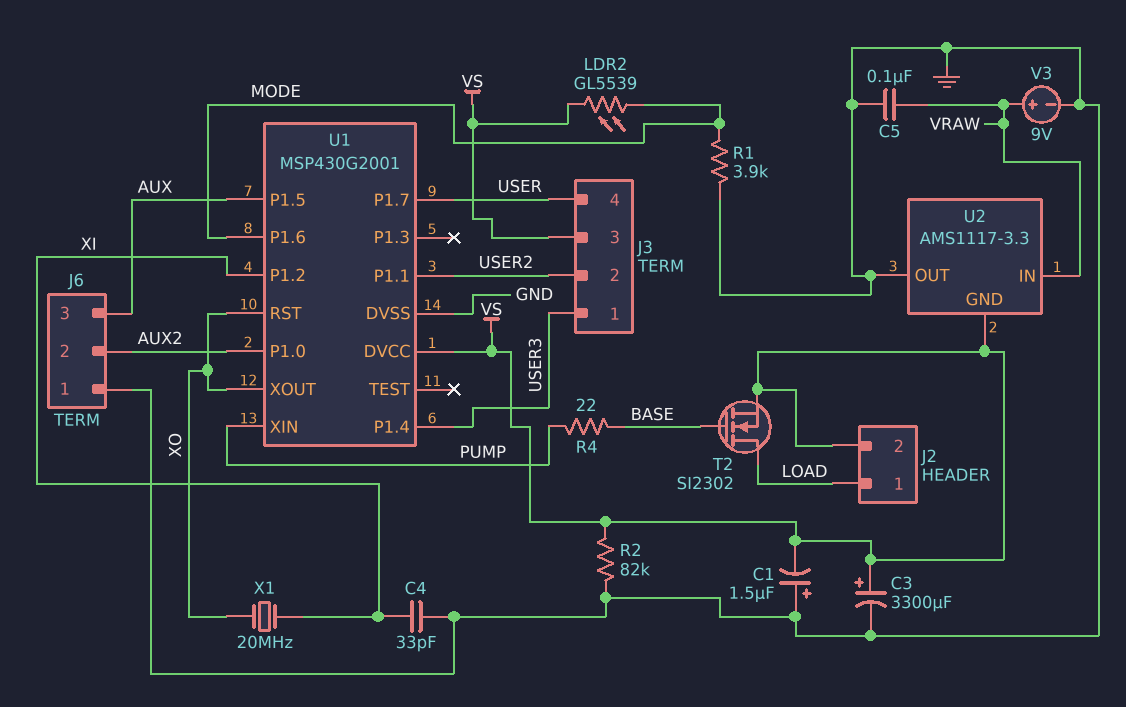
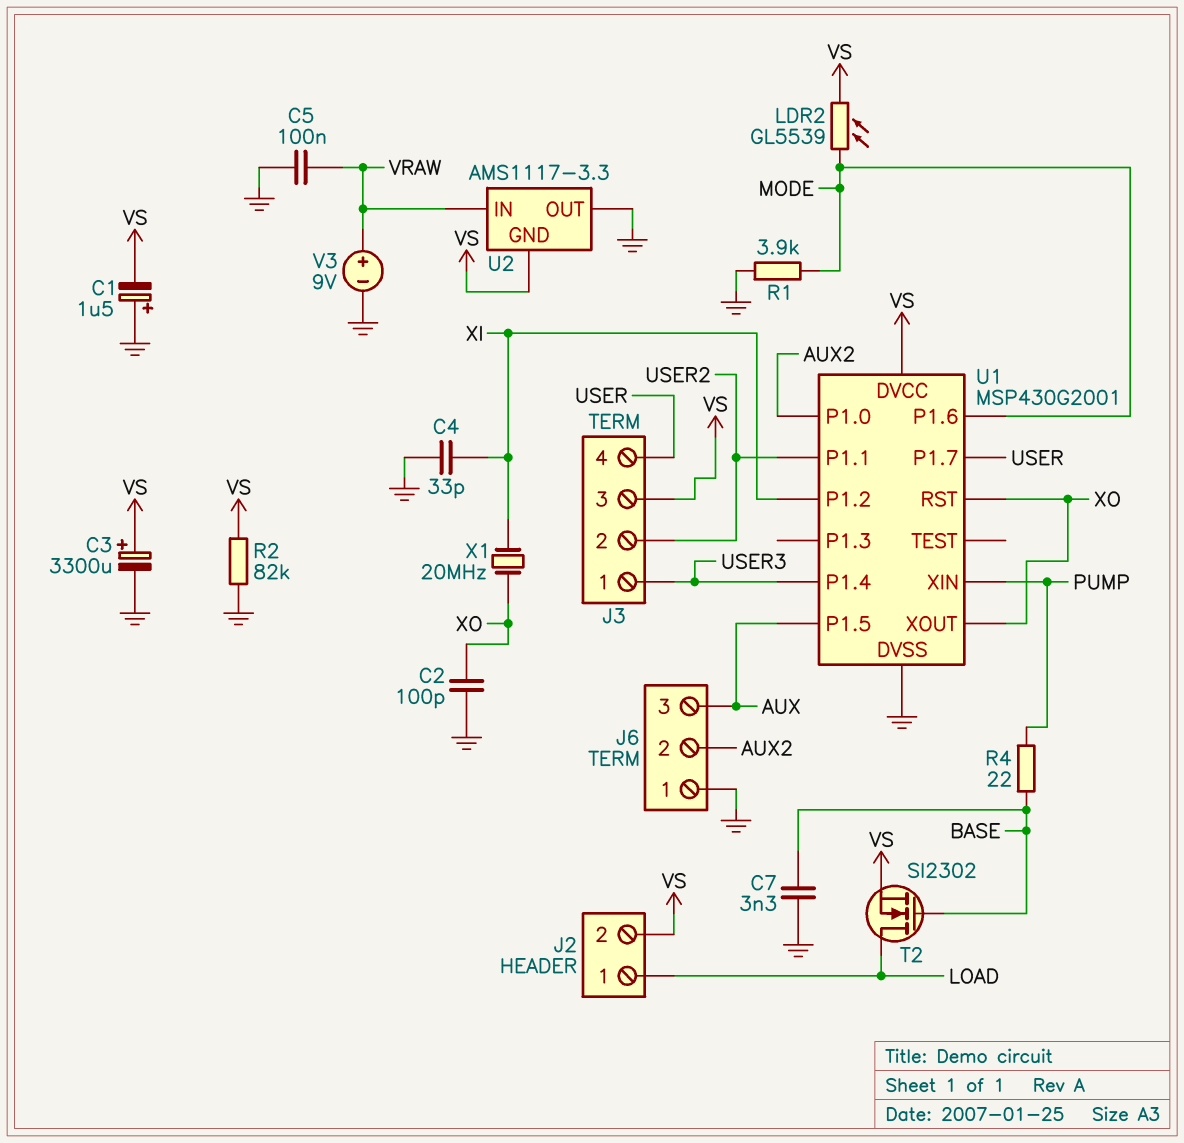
C2: none -> 100pF (GND, XO)
C7: none -> 3.3nF (BASE, GND)

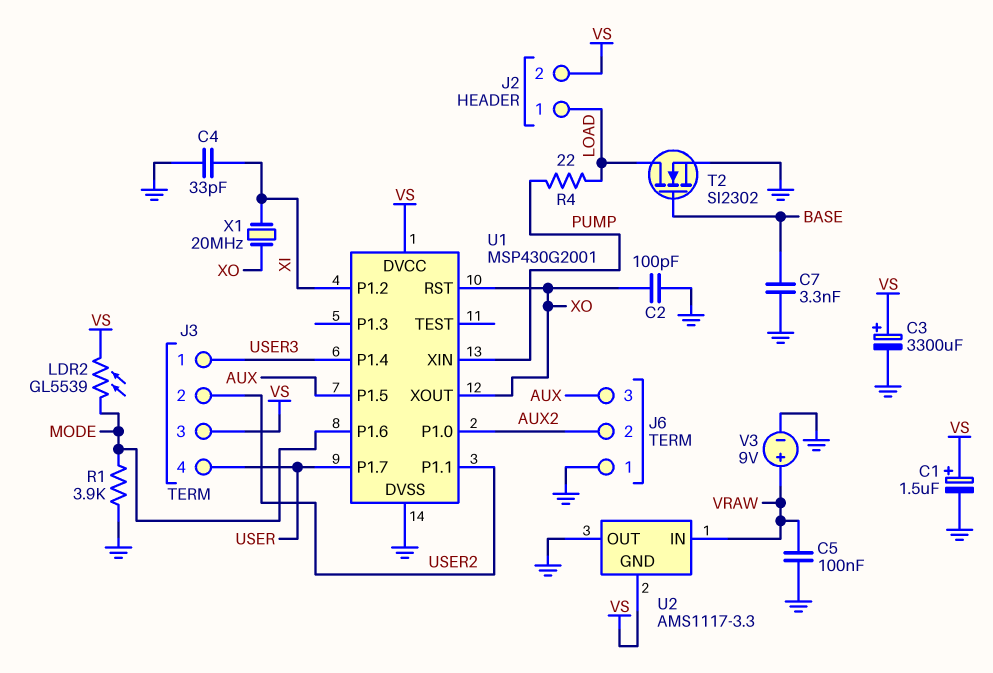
C1: 1.5uF (plus GND, minus VS) -> 1.5uF (plus VS, minus GND)
R2: 82k (GND, VS) -> none
R4: 22 (BASE, PUMP) -> 22 (LOAD, PUMP)
T2: NMOS SI2302 (G BASE, D LOAD, S VS) -> NMOS SI2302 (G BASE, D LOAD, S GND)

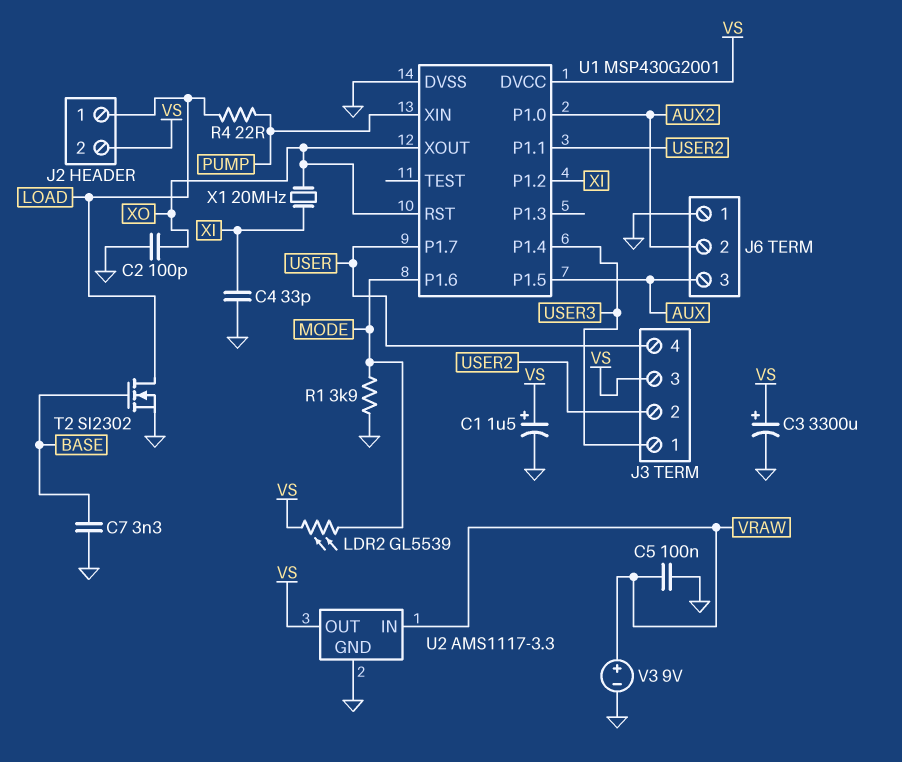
U2 pin GND: VS -> GND
U2 pin OUT: GND -> VS

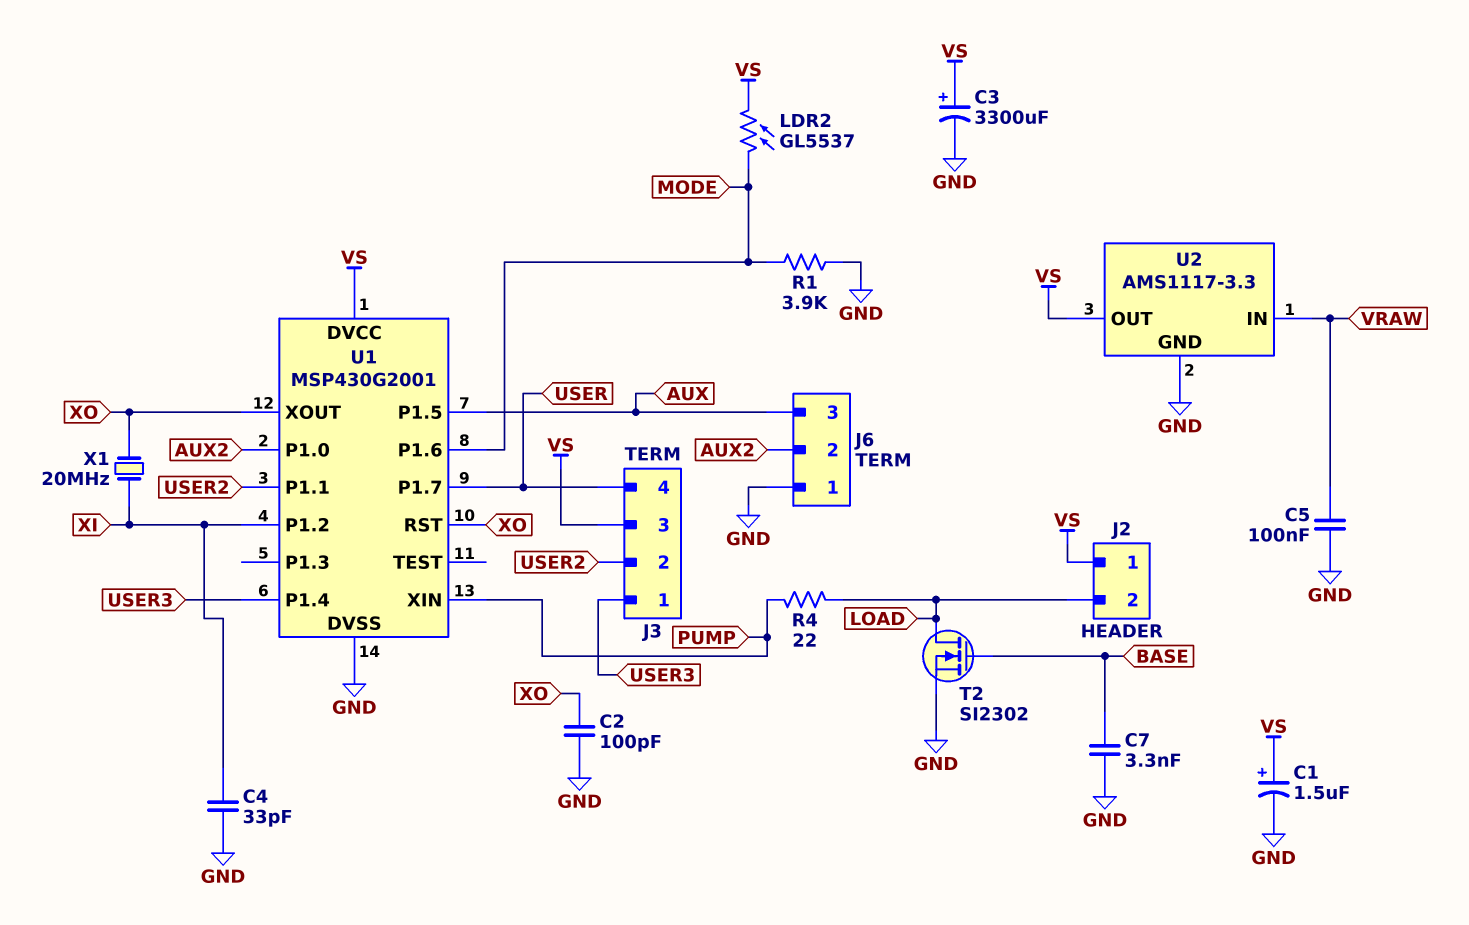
J2 pin 1: LOAD -> VS
J2 pin 2: VS -> LOAD
LDR2: GL5539 (MODE, VS) -> GL5537 (MODE, VS)
V3: 9V (plus VRAW, minus GND) -> none

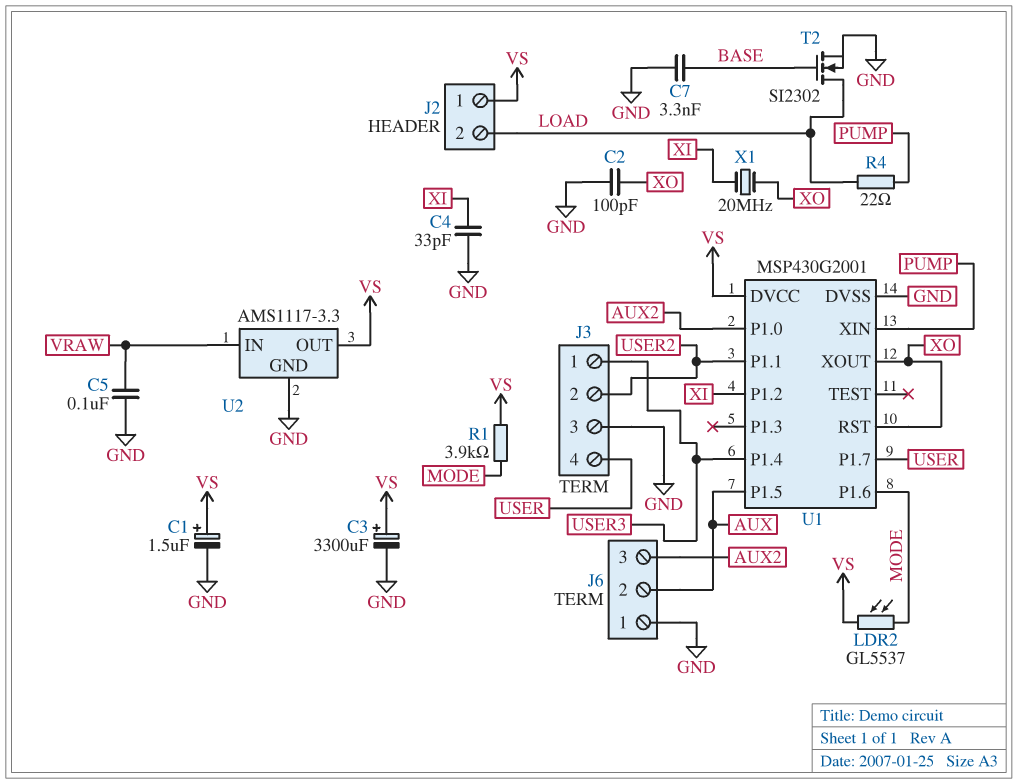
J3 pin 3: VS -> GND
J6 pin 2: AUX2 -> AUX
J6 pin 3: AUX -> AUX2
R1: 3.9k (GND, MODE) -> 3.9k (MODE, VS)

